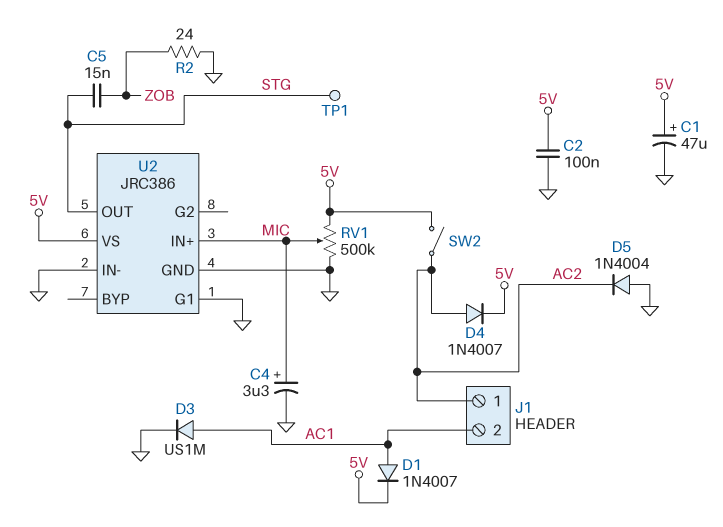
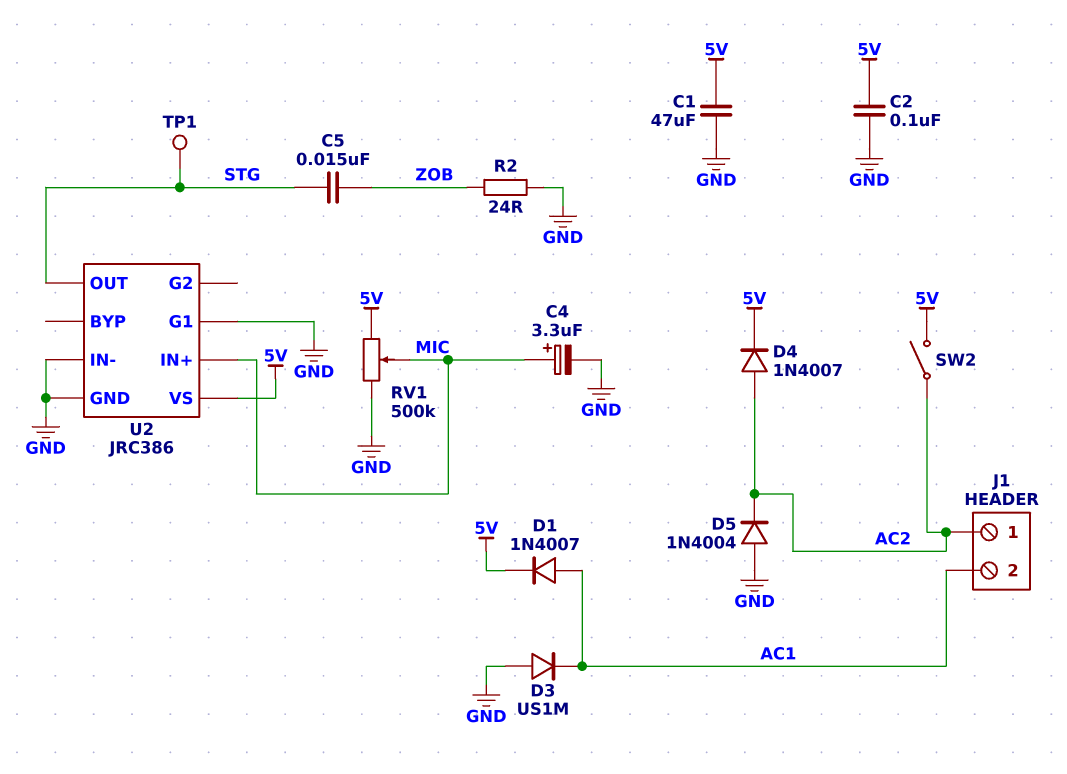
C1: 47uF (plus 5V, minus GND) -> 47uF (5V, GND)
D3: diode US1M (A AC1, K GND) -> diode US1M (A GND, K AC1)

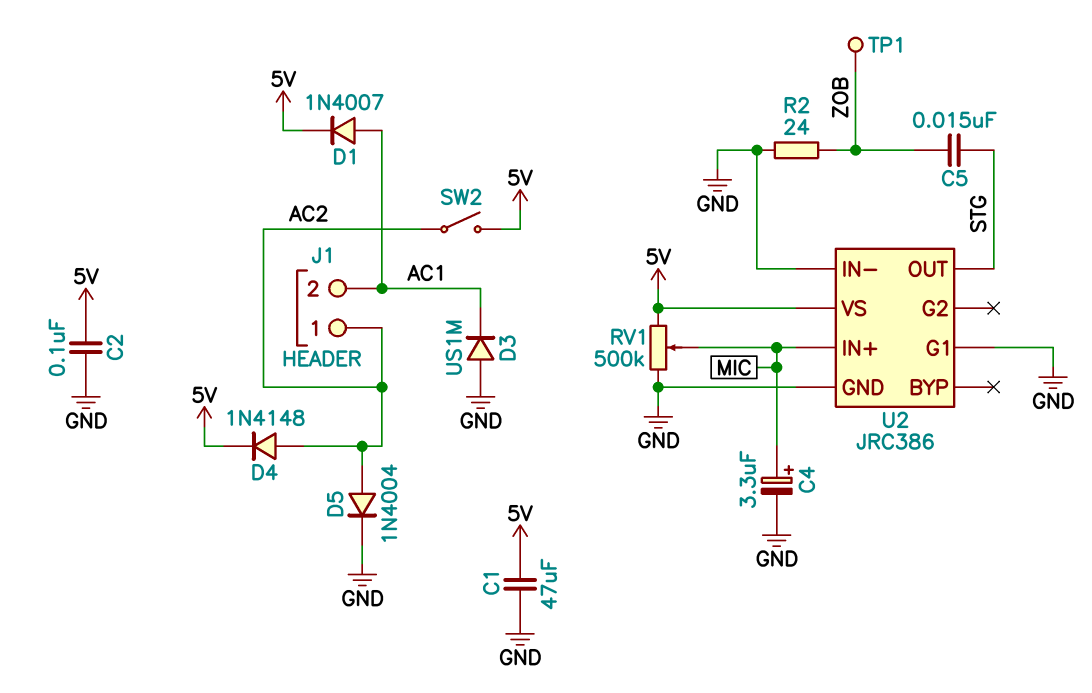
D4: diode 1N4007 (A AC2, K 5V) -> diode 1N4148 (A AC2, K 5V)
D5: diode 1N4004 (A GND, K AC2) -> diode 1N4004 (A AC2, K GND)
TP1: test point (STG) -> test point (ZOB)

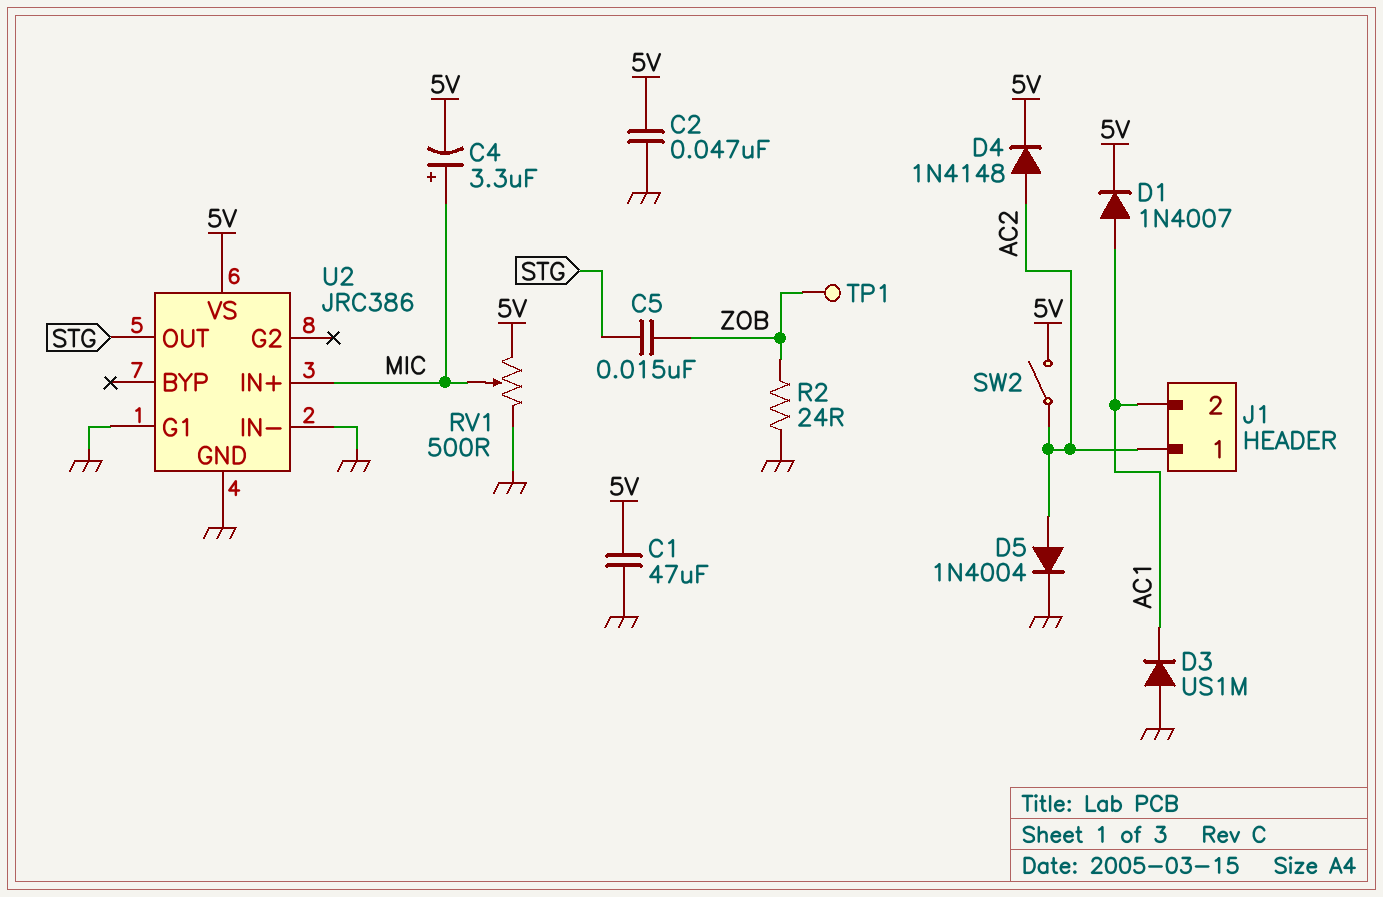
C2: 100nF (5V, GND) -> 47nF (5V, GND)
C4: 3.3uF (plus MIC, minus GND) -> 3.3uF (plus MIC, minus 5V)
RV1: 500k (5V, GND, wiper MIC) -> 500 (5V, GND, wiper MIC)

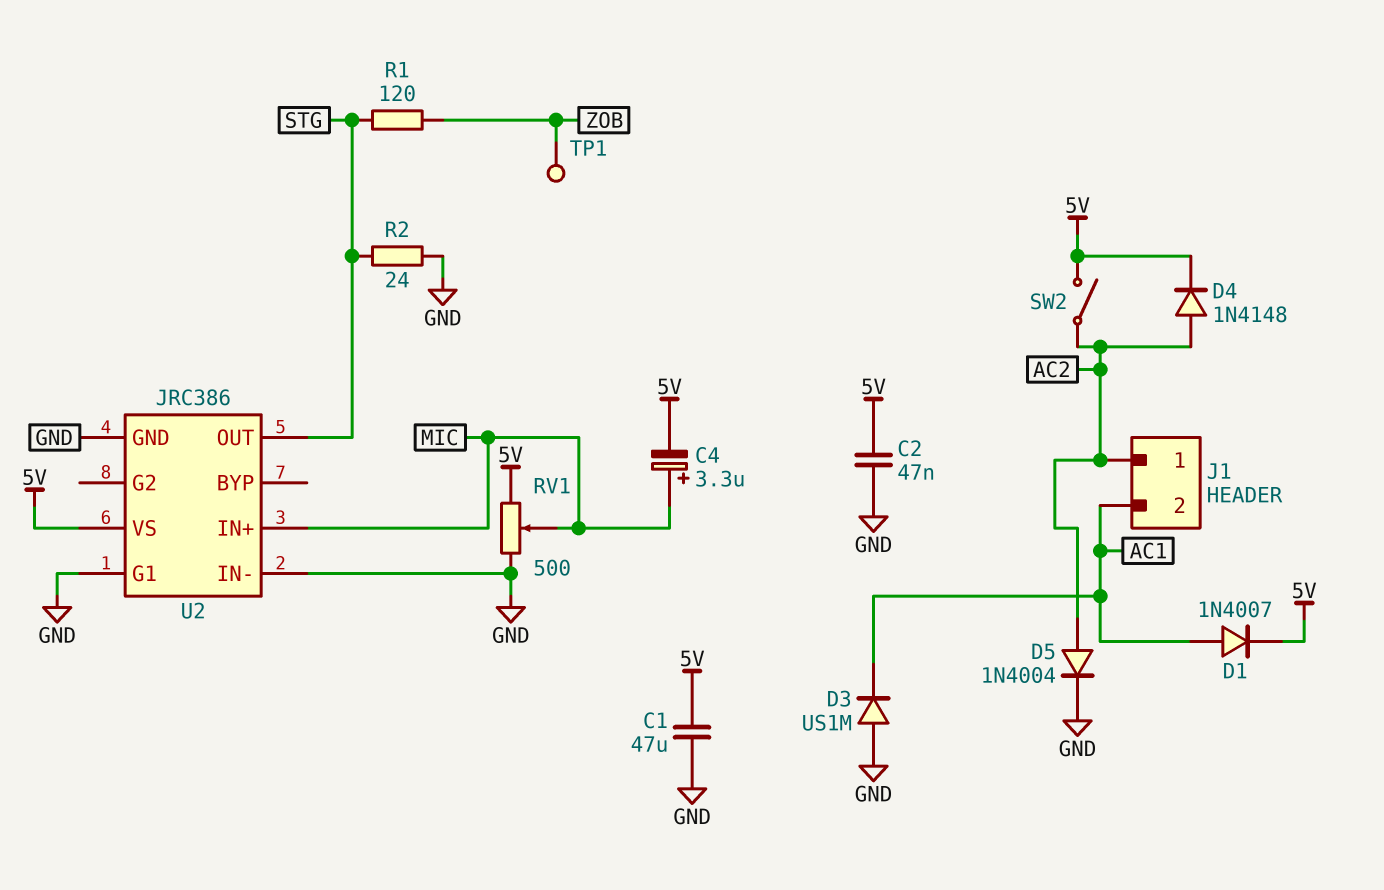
C5: 15nF (STG, ZOB) -> none
R1: none -> 120 (STG, ZOB)
R2: 24 (GND, ZOB) -> 24 (GND, STG)

